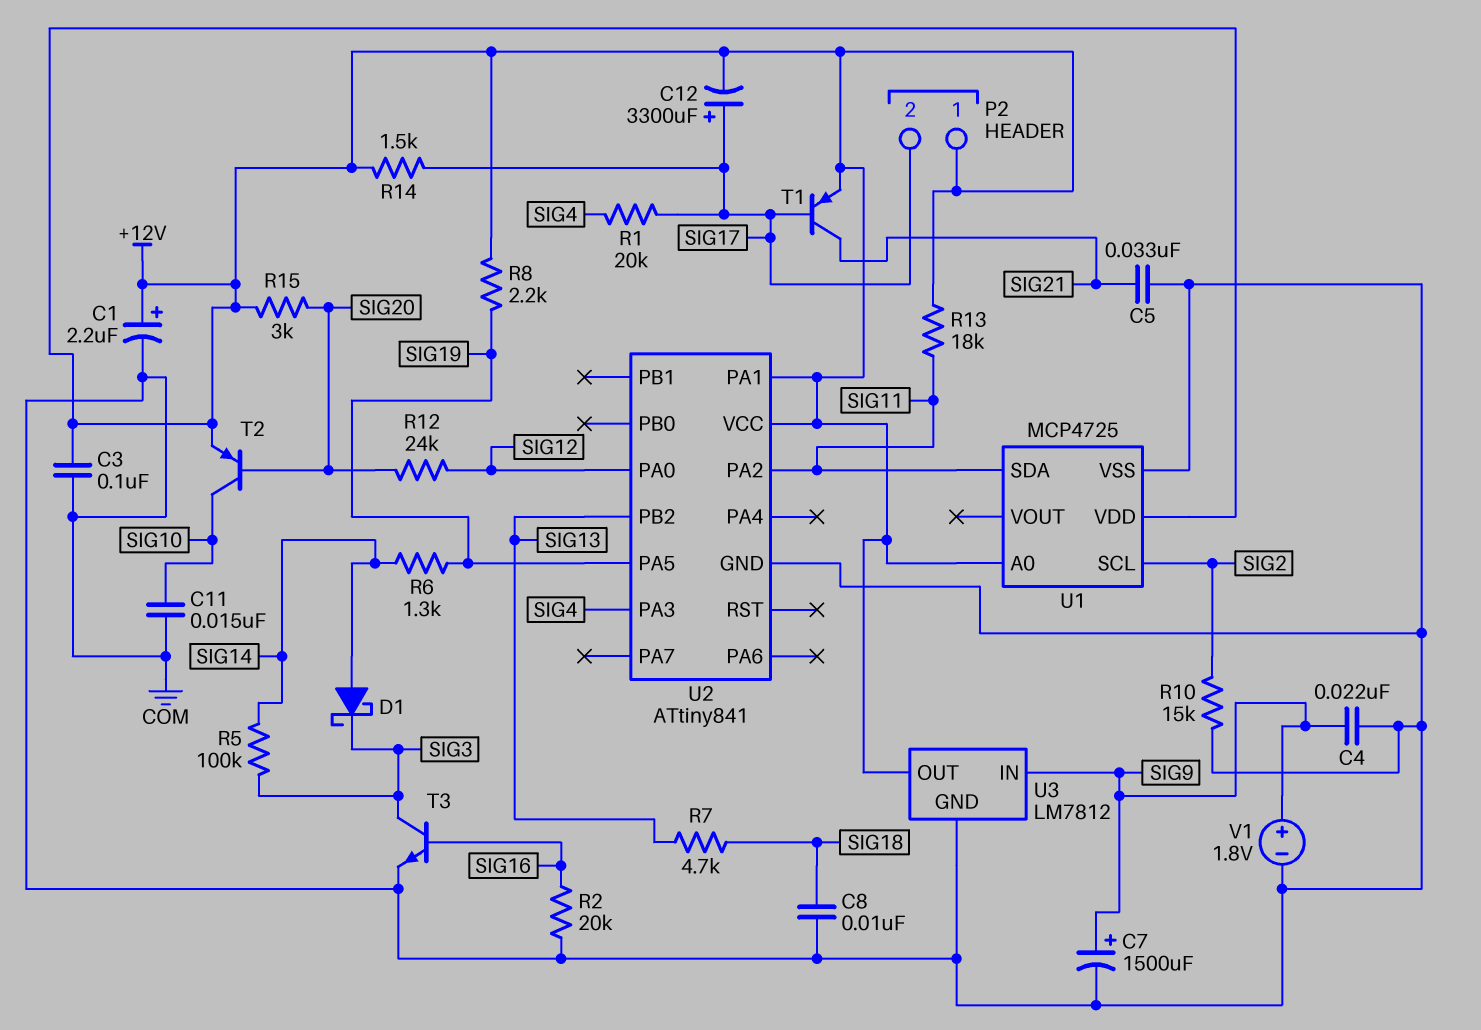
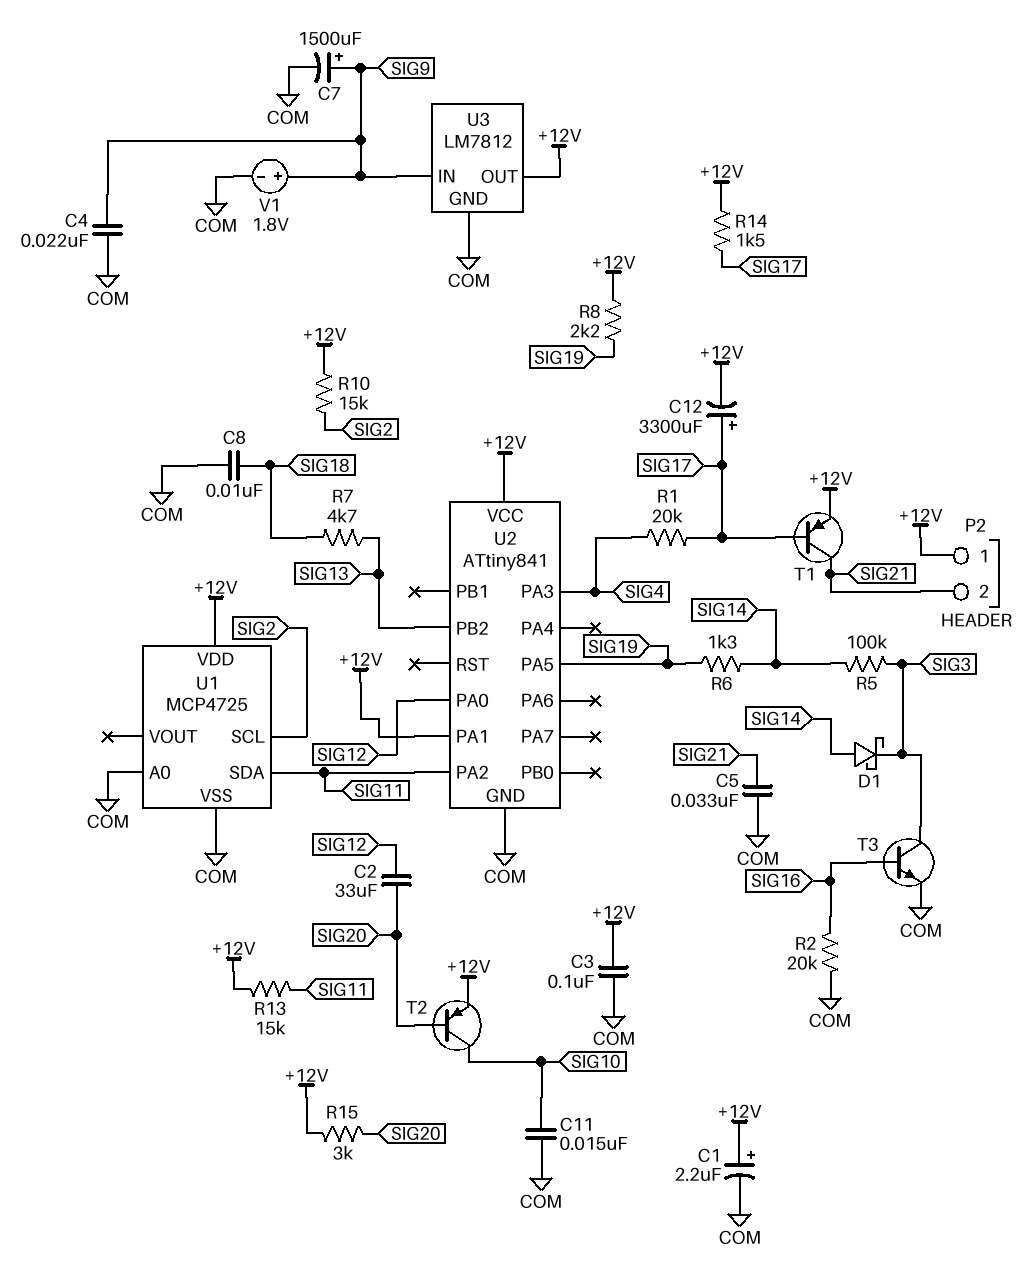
C2: none -> 33uF (SIG12, SIG20)
P2 pin 2: SIG17 -> SIG21
R10: 15k (COM, SIG2) -> 15k (+12V, SIG2)
R12: 24k (SIG12, SIG20) -> none
R13: 18k (+12V, SIG11) -> 15k (+12V, SIG11)
U1 pin A0: +12V -> COM

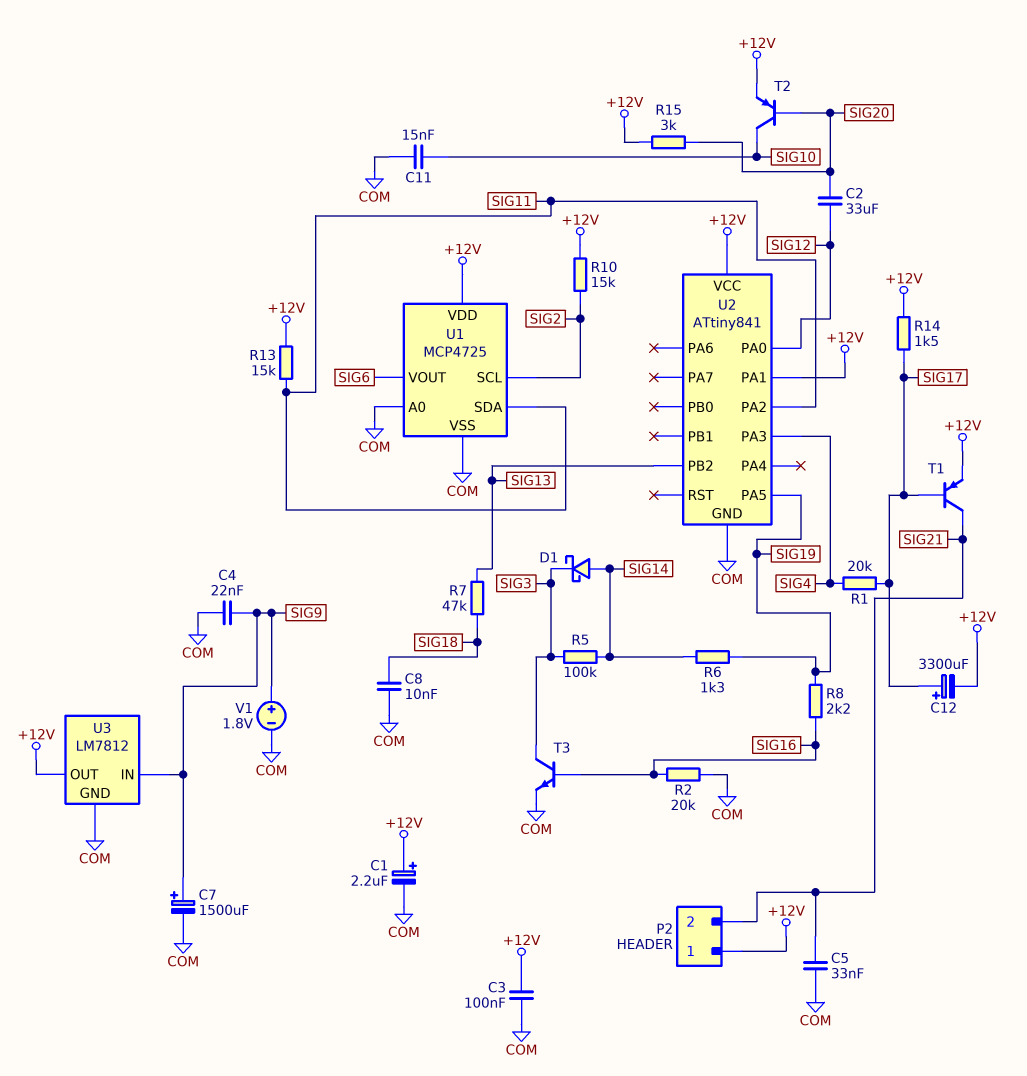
R7: 4.7k (SIG13, SIG18) -> 47k (SIG13, SIG18)
R8: 2.2k (+12V, SIG19) -> 2.2k (SIG16, SIG19)
U1 pin VOUT: none -> SIG6

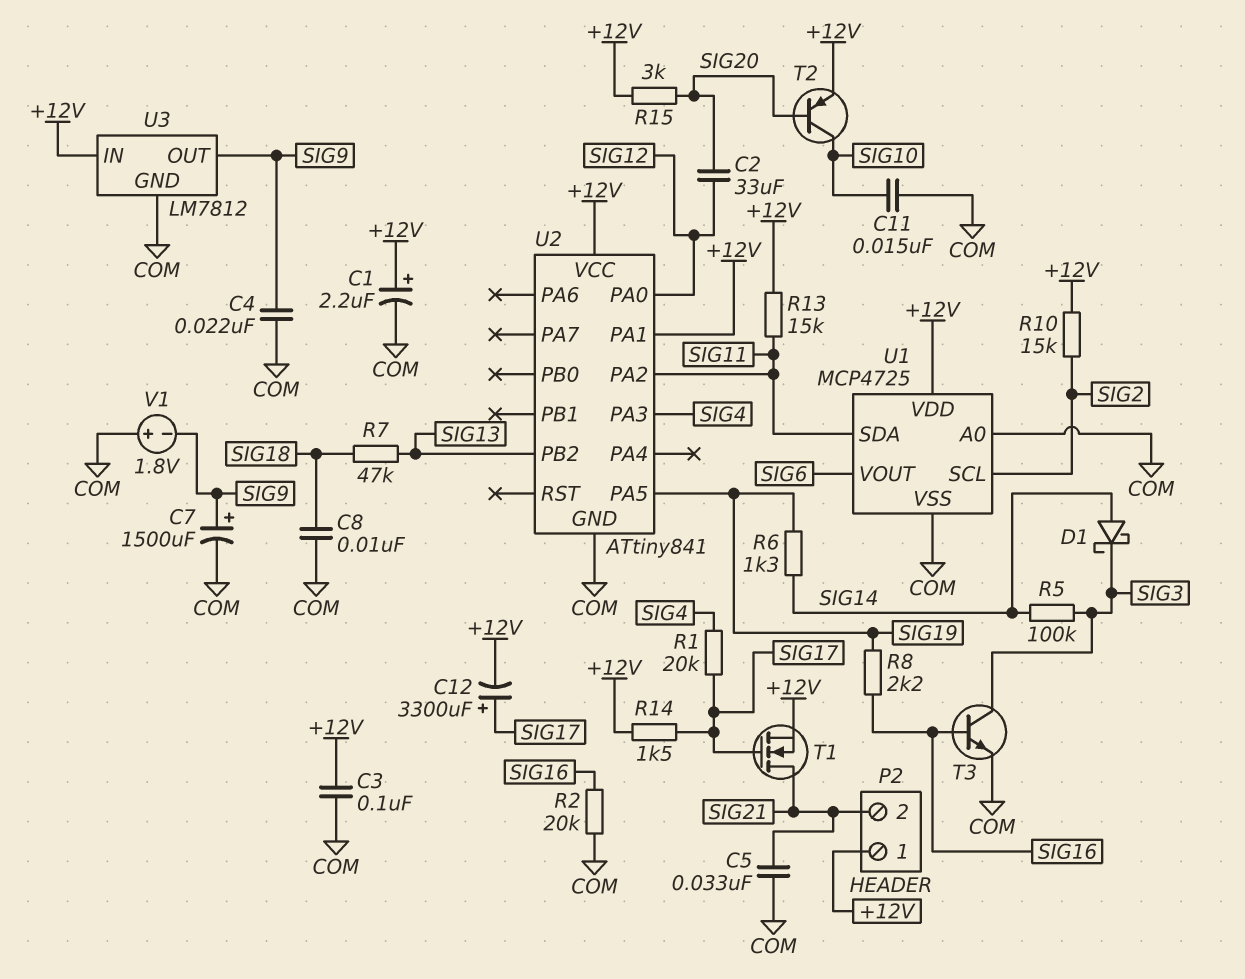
T1: PNP (B SIG17, C SIG21, E +12V) -> NMOS (G SIG17, D SIG21, S +12V)
U3 pin IN: SIG9 -> +12V
U3 pin OUT: +12V -> SIG9
V1: 1.8V (plus SIG9, minus COM) -> 1.8V (plus COM, minus SIG9)

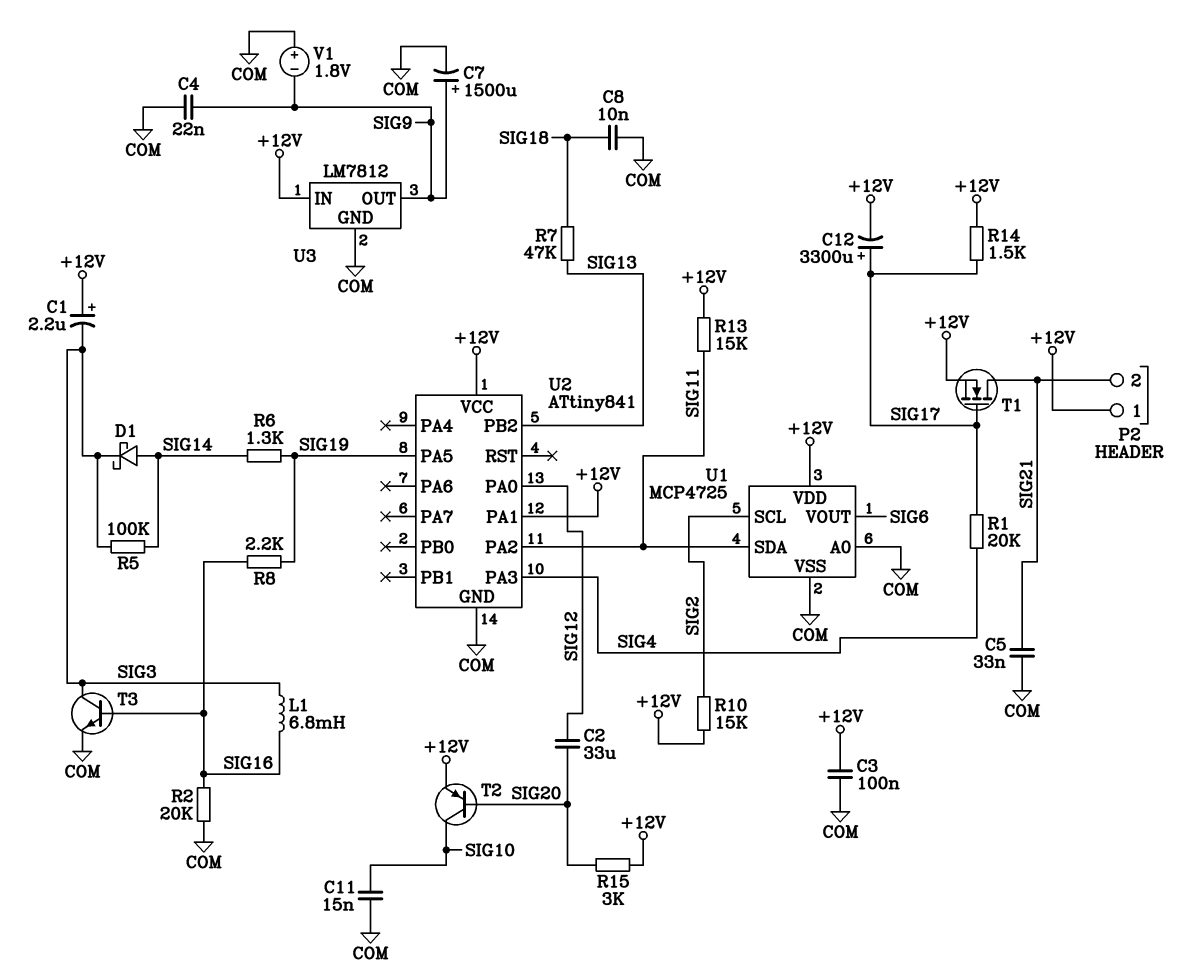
C1: 2.2uF (plus +12V, minus COM) -> 2.2uF (plus +12V, minus SIG3)
L1: none -> 6.8mH (SIG3, SIG16)

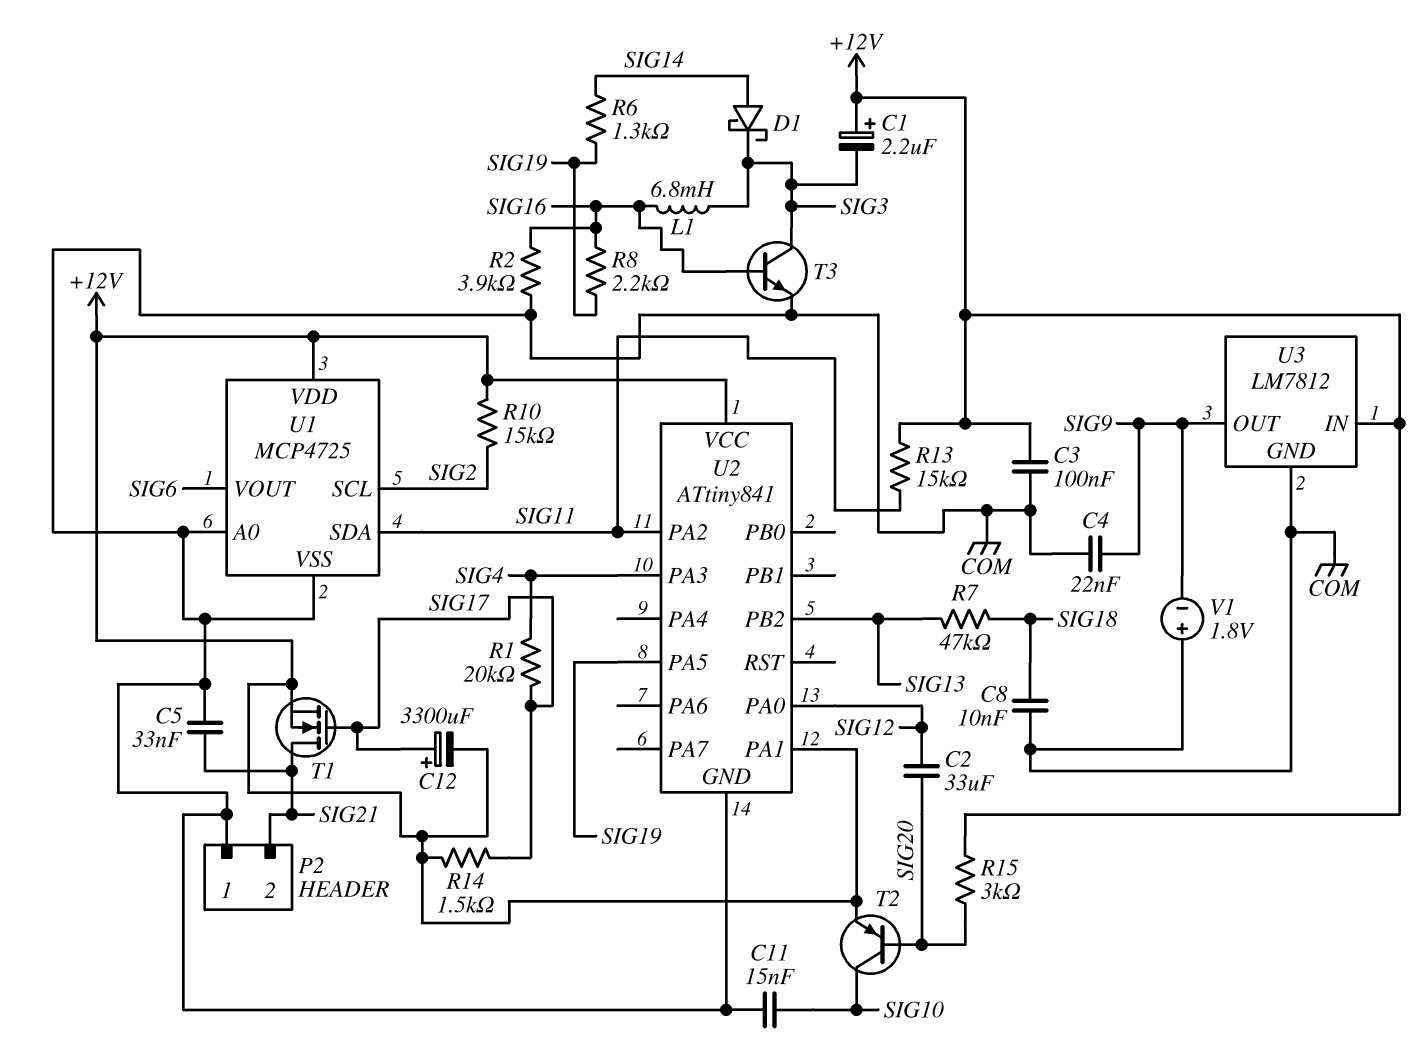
C7: 1500uF (plus SIG9, minus COM) -> none
P2 pin 1: +12V -> COM
R2: 20k (COM, SIG16) -> 3.9k (COM, SIG16)
R5: 100k (SIG3, SIG14) -> none

